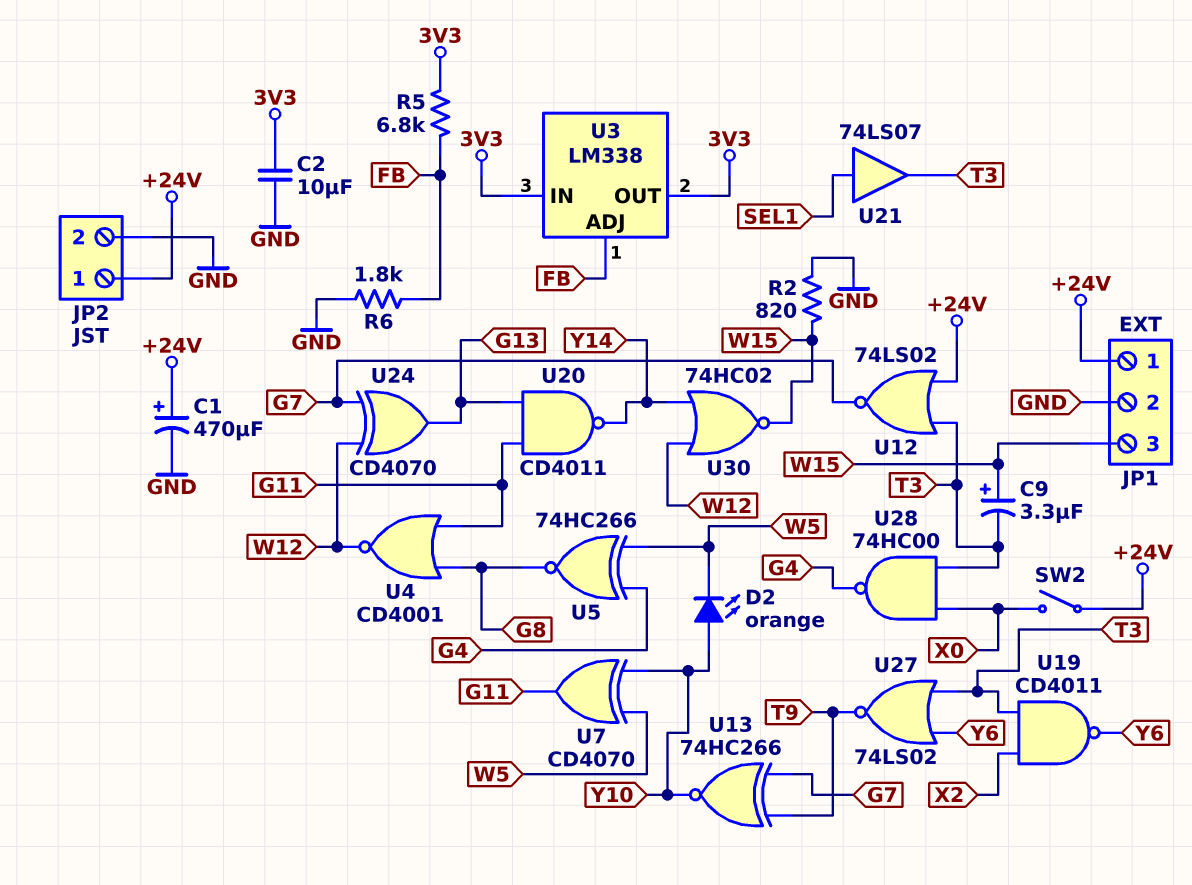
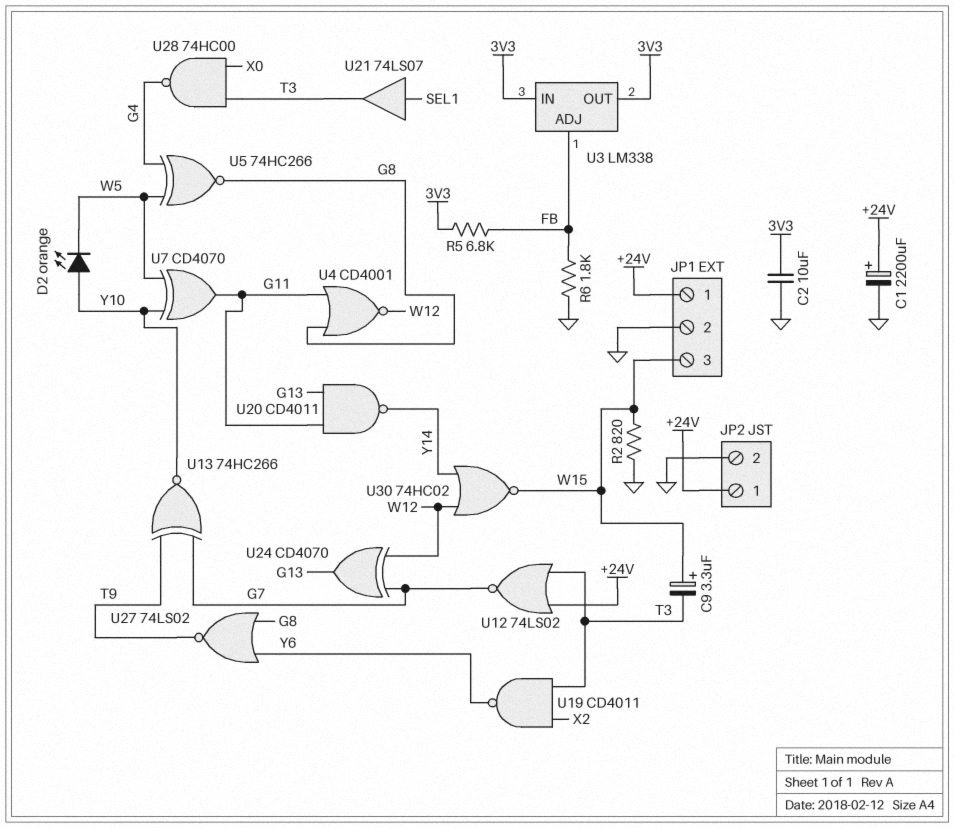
C1: 470uF (plus +24V, minus GND) -> 2200uF (plus +24V, minus GND)
SW2: switch (+24V, X0) -> none
U27: NOR 74LS02 (in T3, in Y6, out T9) -> NOR 74LS02 (in G8, in Y6, out T9)

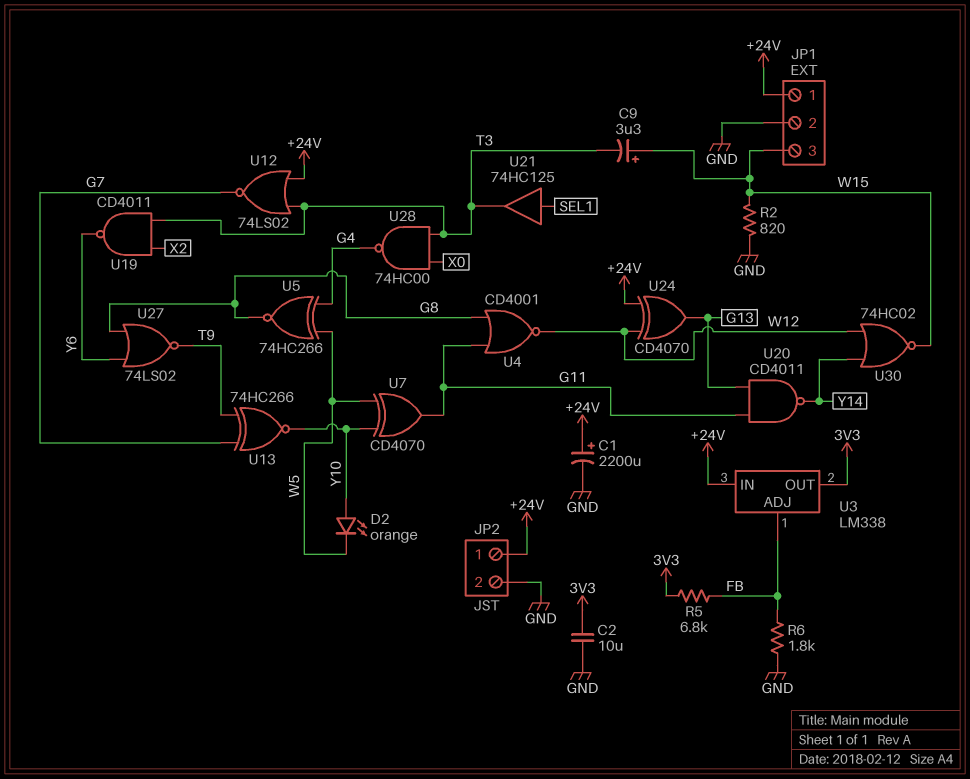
U3 pin IN: 3V3 -> +24V
U21: buffer 74LS07 (in SEL1, out T3) -> buffer 74HC125 (in SEL1, out T3)
U24: XOR CD4070 (in G7, in W12, out G13) -> XOR CD4070 (in +24V, in W12, out G13)

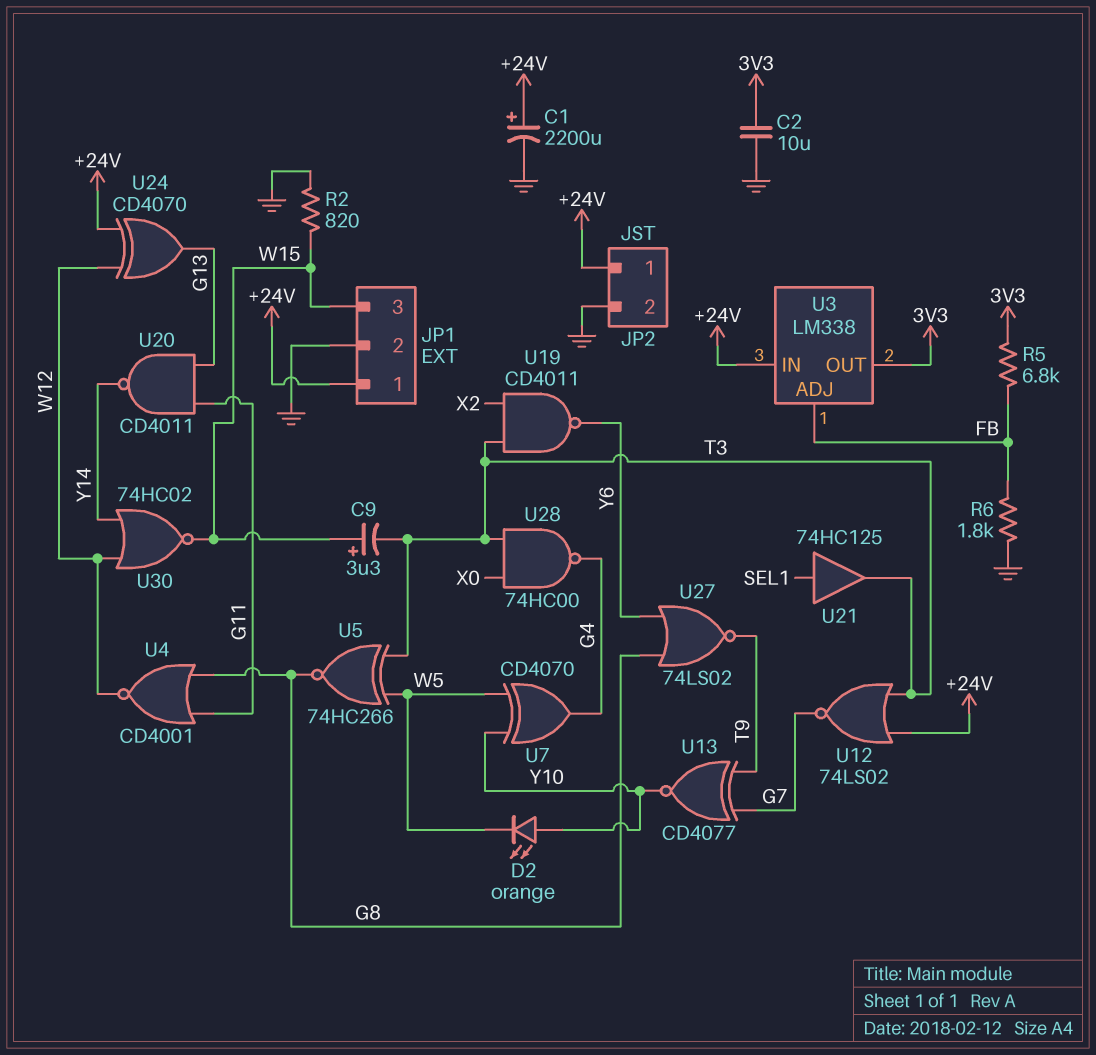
U5: XNOR 74HC266 (in G4, in W5, out G8) -> XNOR 74HC266 (in T3, in W5, out G8)
U7: XOR CD4070 (in W5, in Y10, out G11) -> XOR CD4070 (in W5, in Y10, out G4)
U13: XNOR 74HC266 (in G7, in T9, out Y10) -> XNOR CD4077 (in G7, in T9, out Y10)

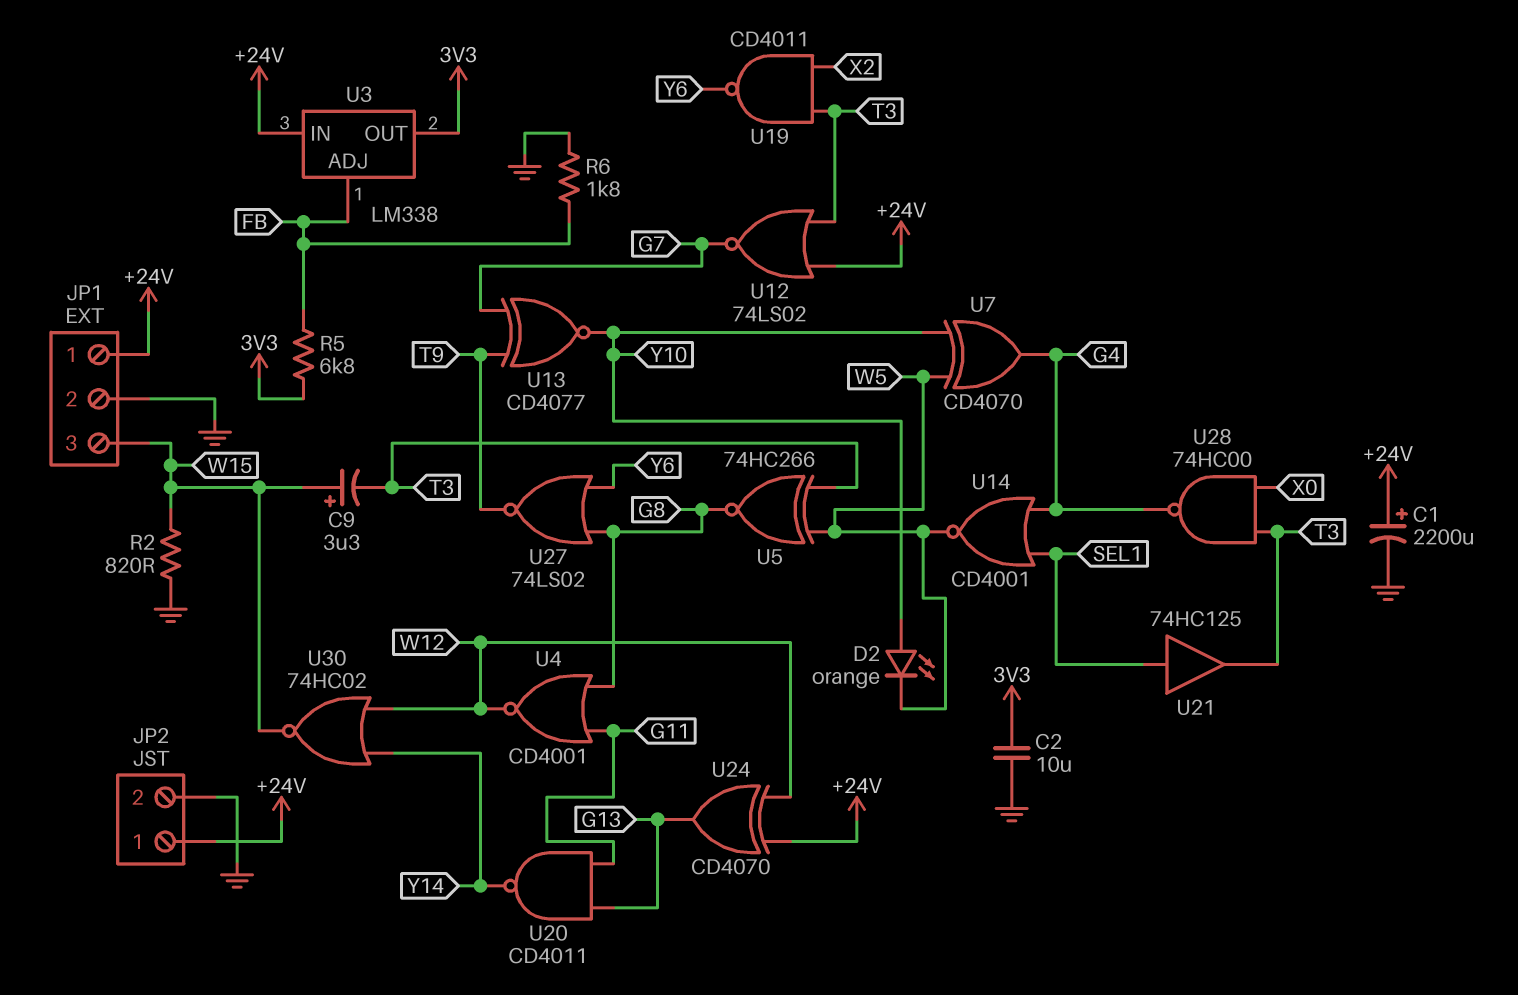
U14: none -> NOR CD4001 (in G4, in SEL1, out W5)

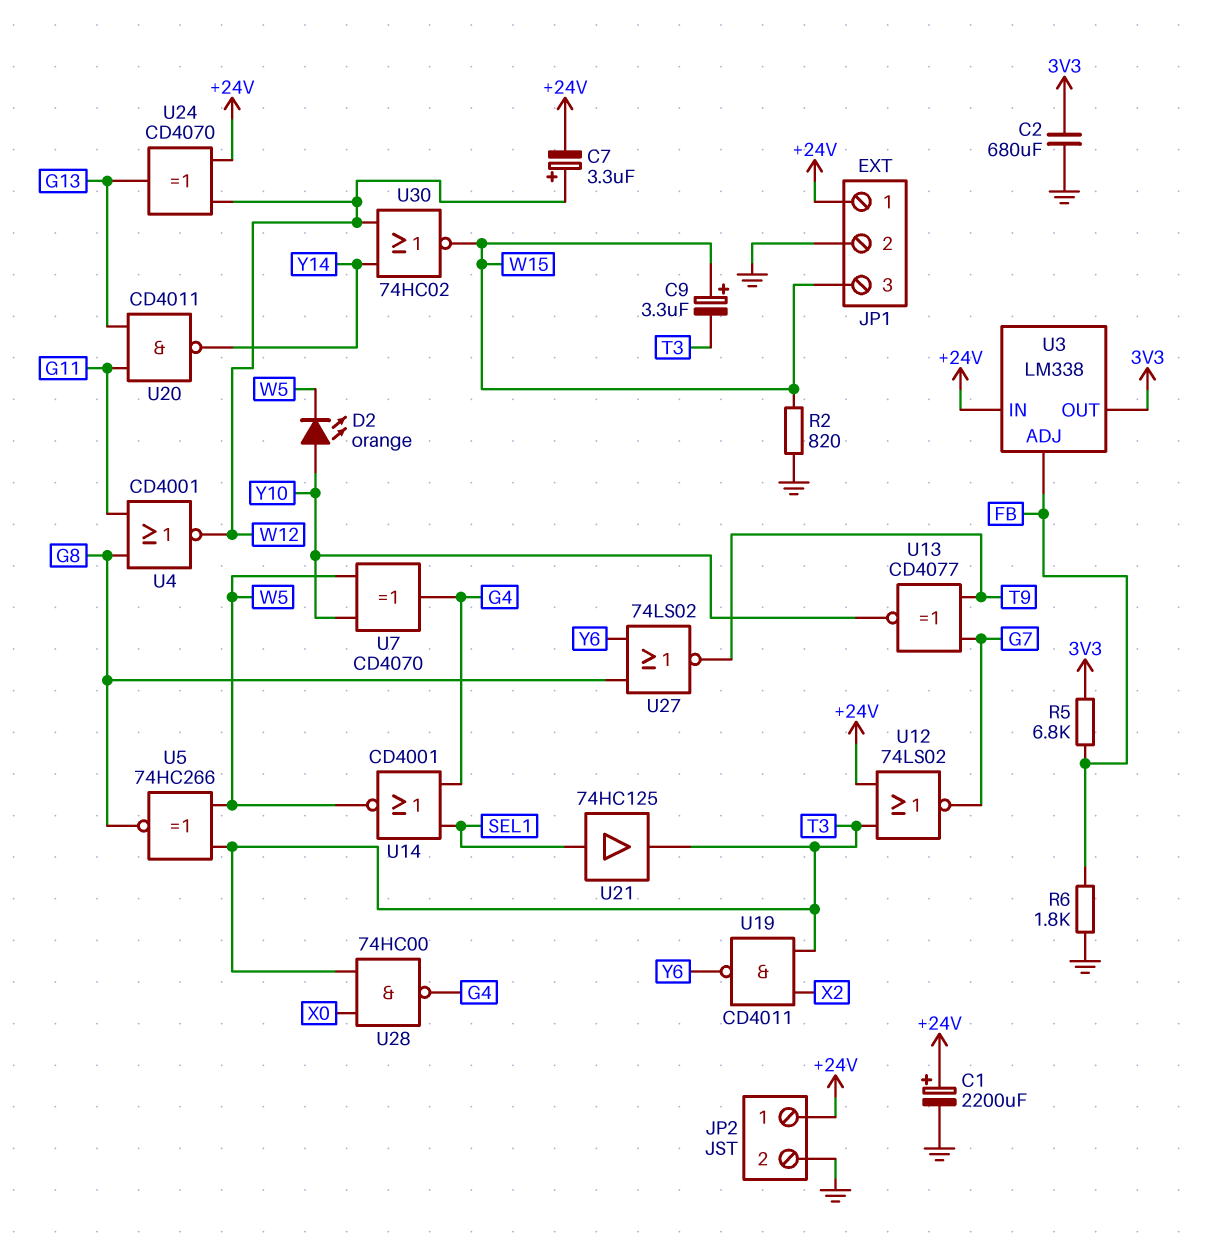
C2: 10uF (3V3, GND) -> 680uF (3V3, GND)
C7: none -> 3.3uF (plus W12, minus +24V)

